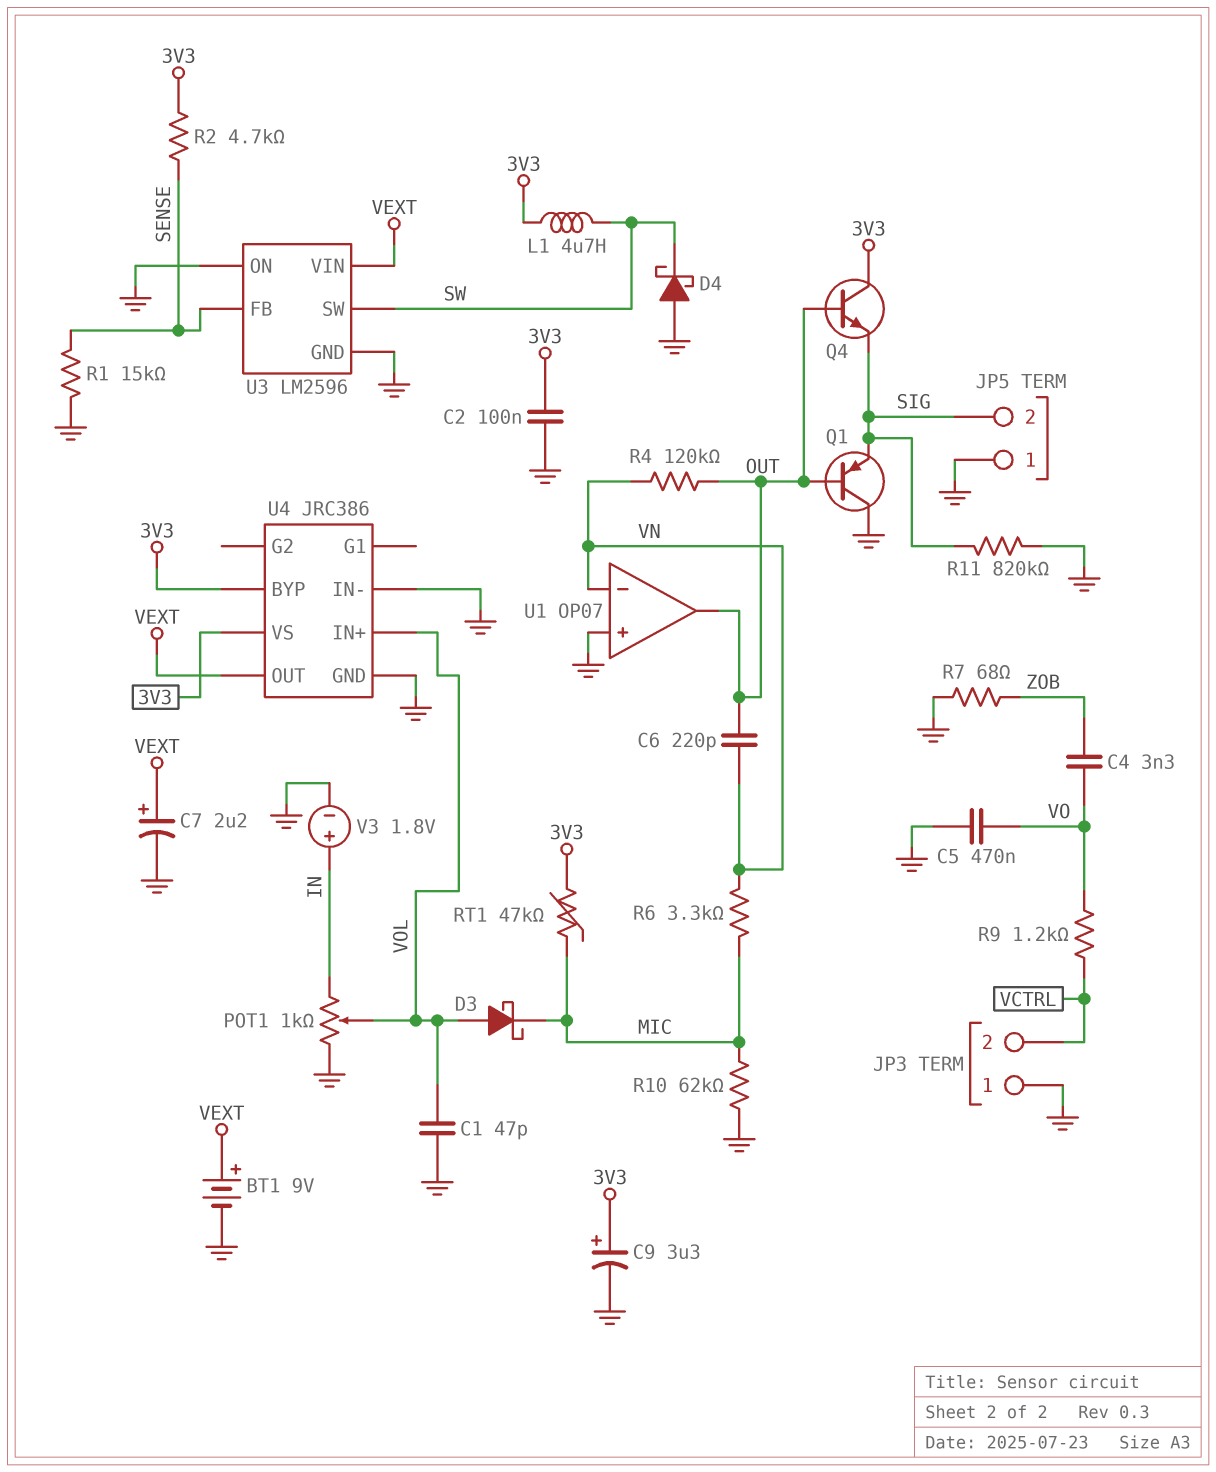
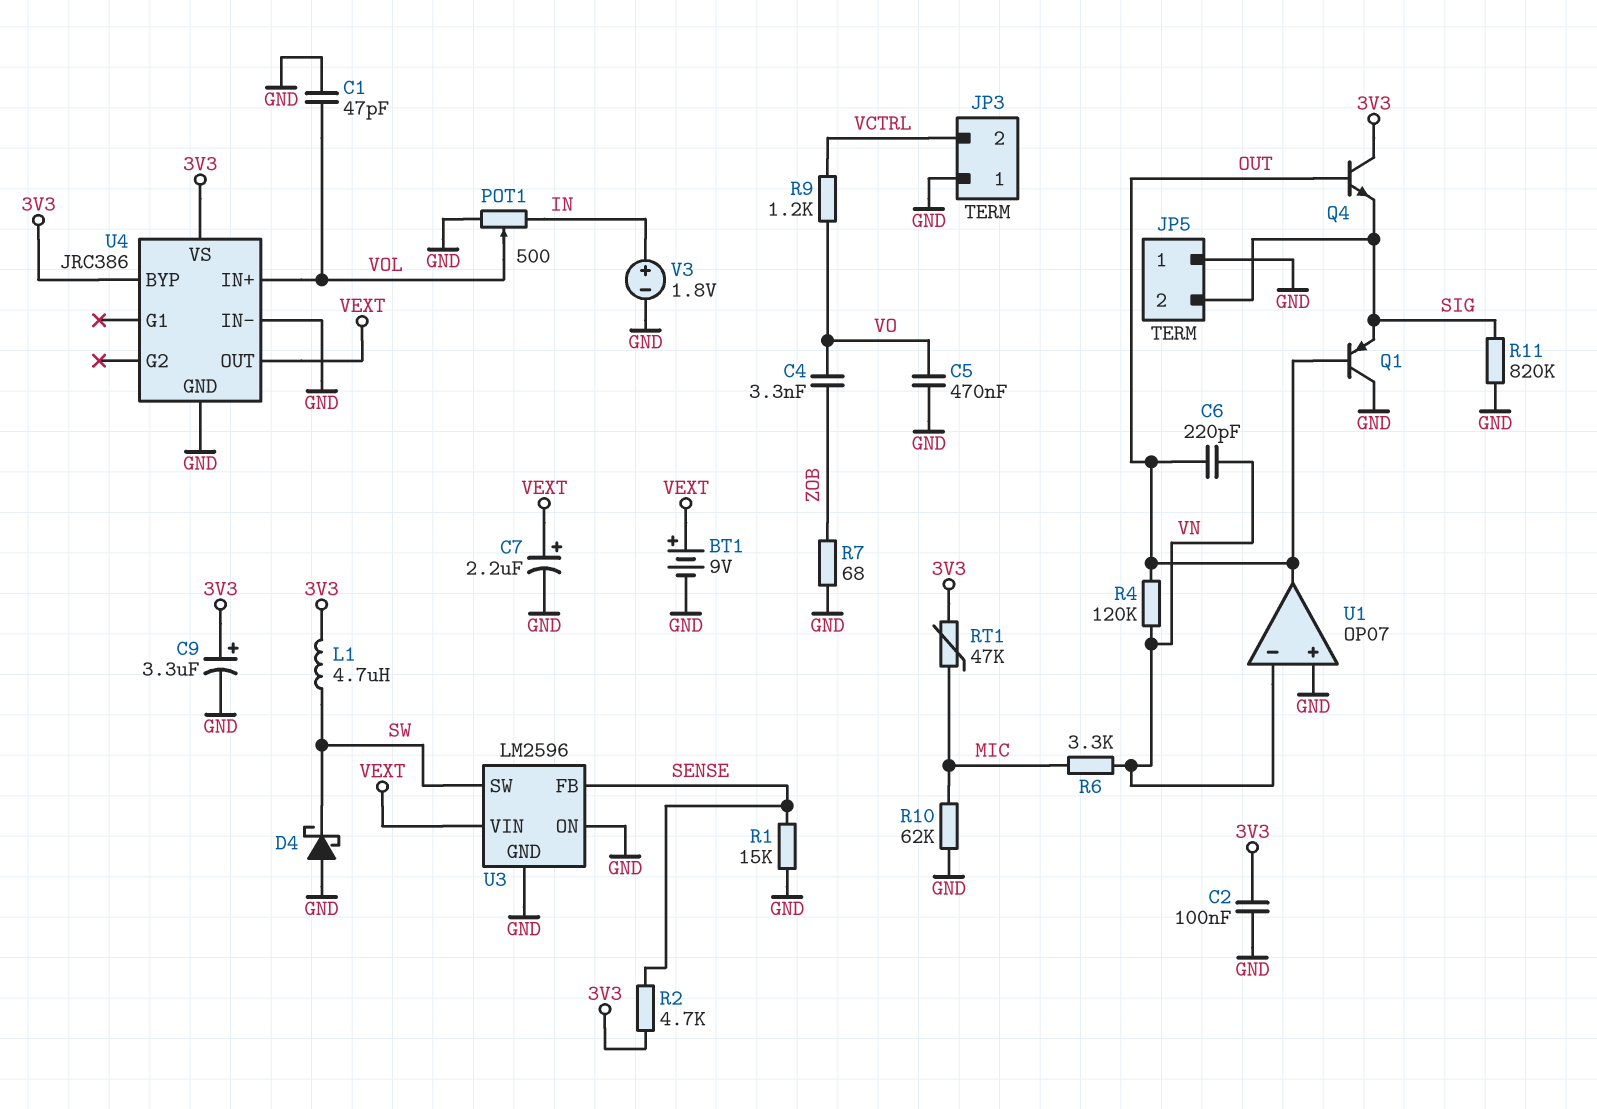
D3: schottky (A VOL, K MIC) -> none
POT1: 1k (GND, IN, wiper VOL) -> 500 (GND, IN, wiper VOL)

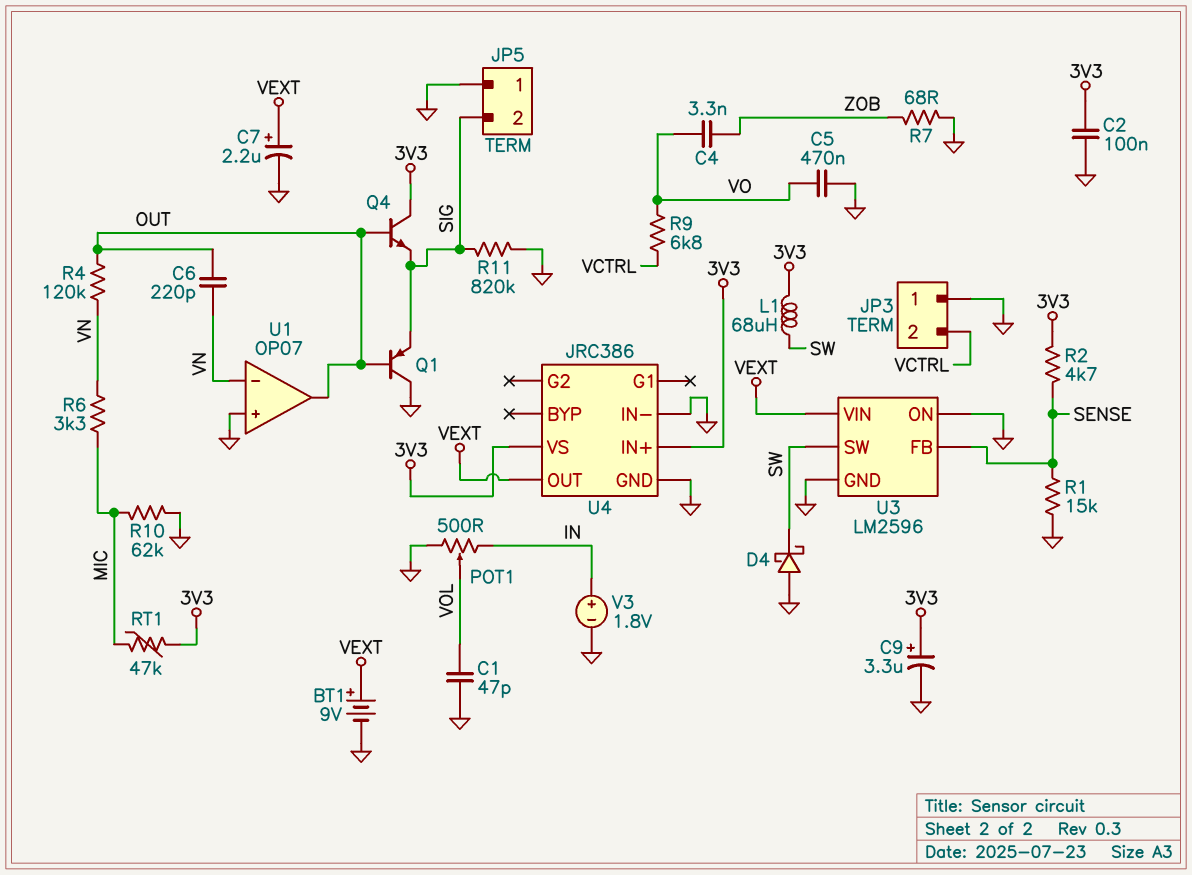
L1: 4.7uH (3V3, SW) -> 68uH (3V3, SW)
R9: 1.2k (VCTRL, VO) -> 6.8k (VCTRL, VO)
U4 pin BYP: 3V3 -> none
U4 pin IN+: VOL -> 3V3

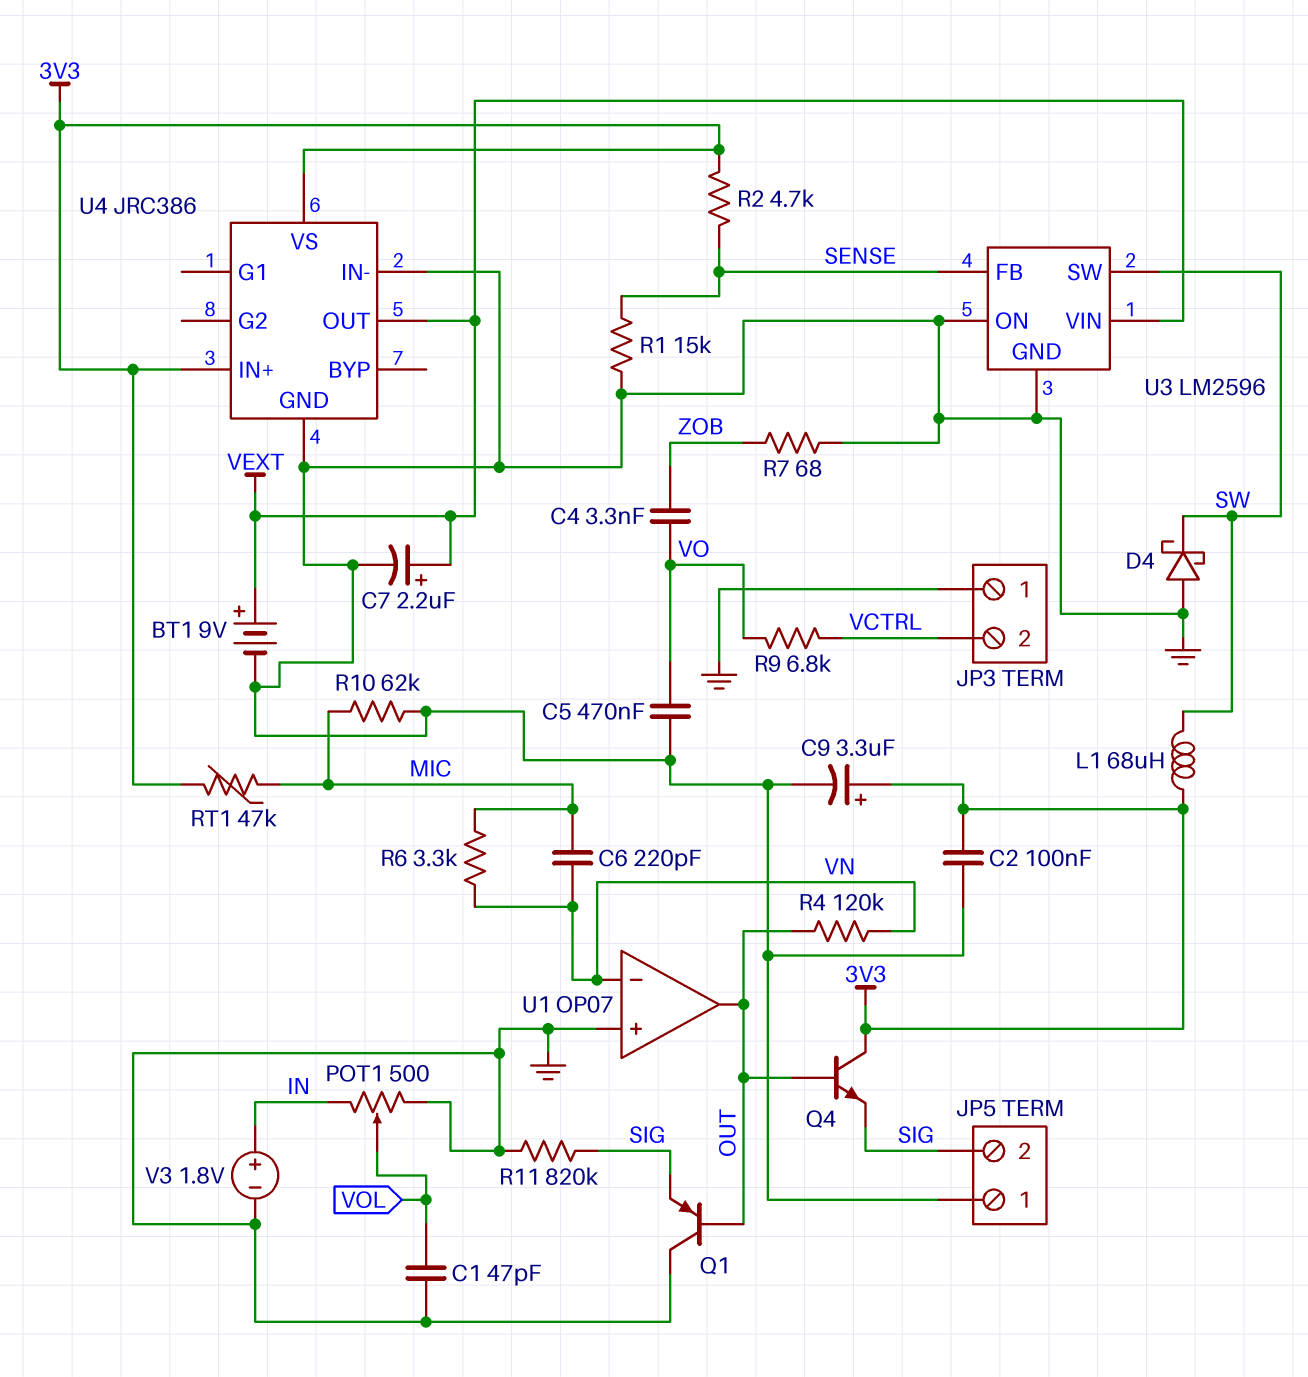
C6: 220pF (OUT, VN) -> 220pF (MIC, VN)

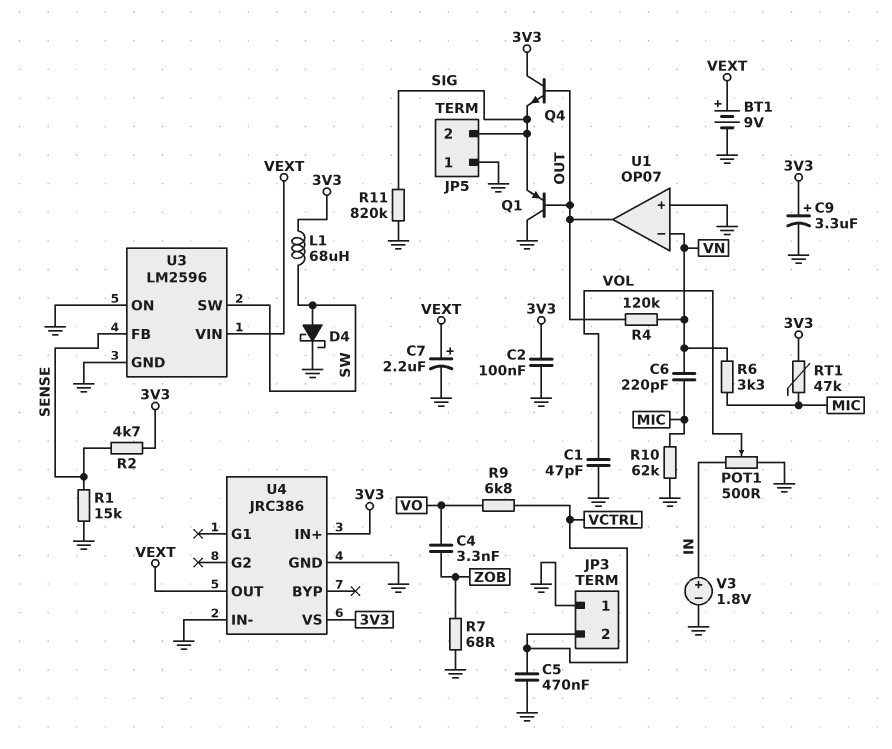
C5: 470nF (GND, VO) -> 470nF (GND, VCTRL)
D4: schottky (A GND, K SW) -> schottky (A SW, K GND)

